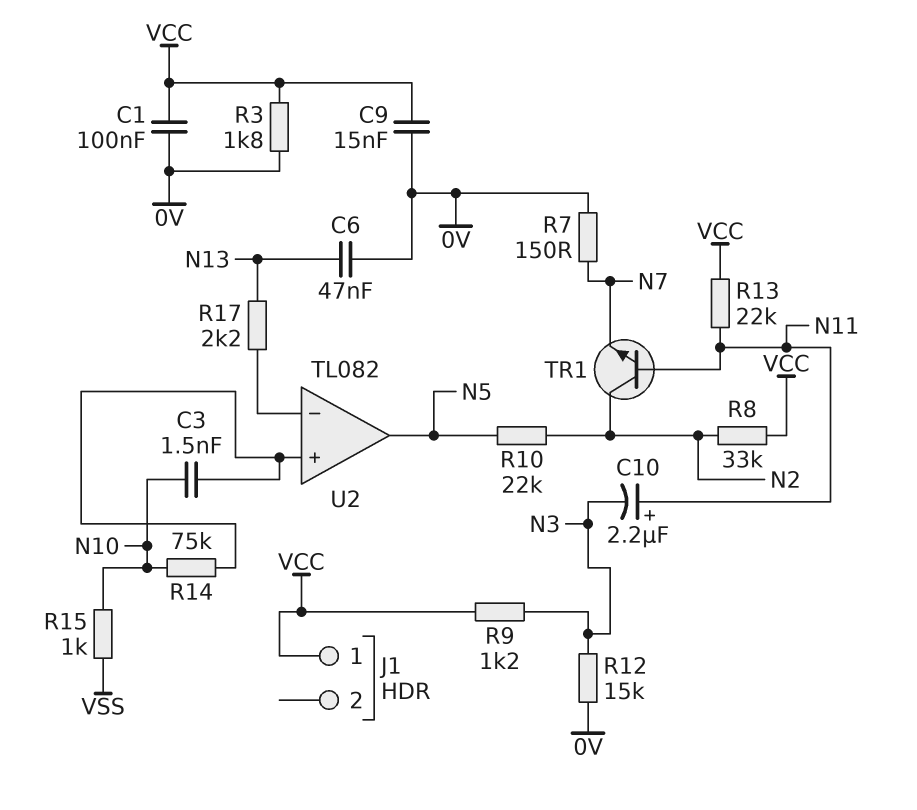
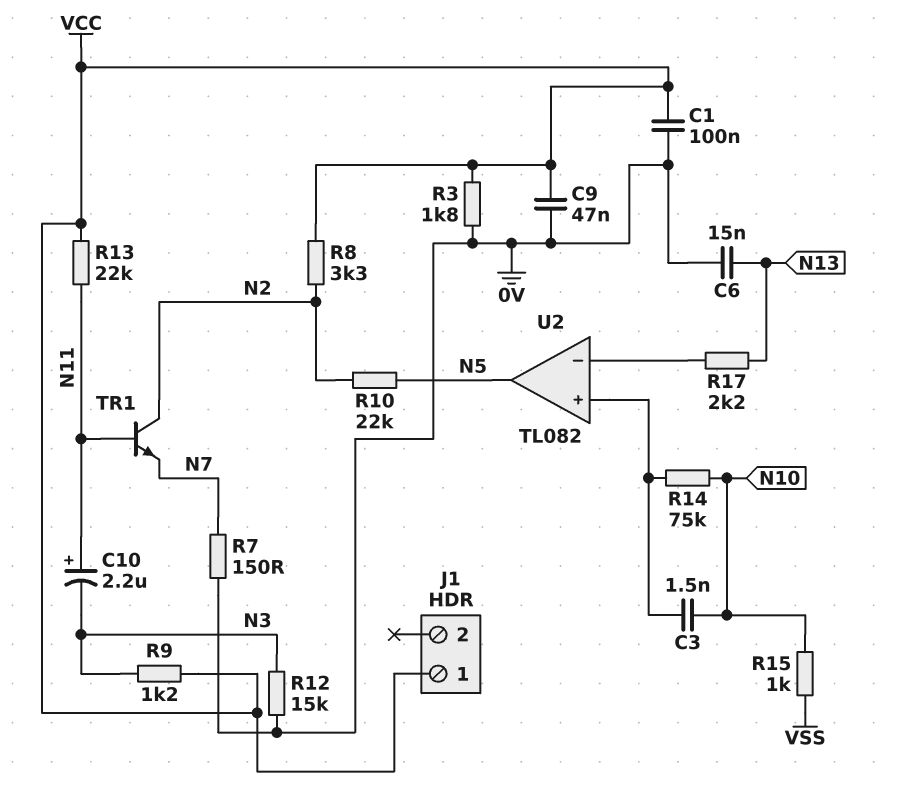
C6: 47nF (0V, N13) -> 15nF (0V, N13)
C9: 15nF (0V, VCC) -> 47nF (0V, VCC)
R8: 33k (N2, VCC) -> 3.3k (N2, VCC)

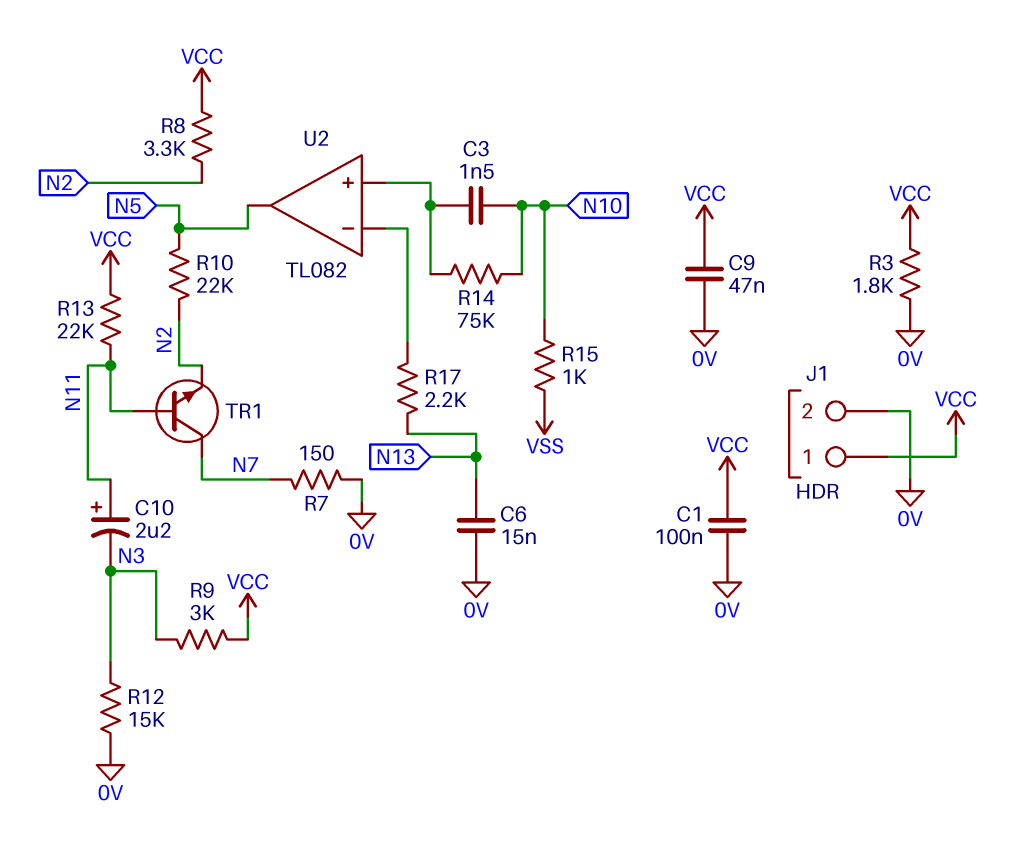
J1 pin 2: none -> 0V
R9: 1.2k (N3, VCC) -> 3k (N3, VCC)
TR1: NPN (B N11, C N2, E N7) -> NPN (B N11, C N7, E N2)

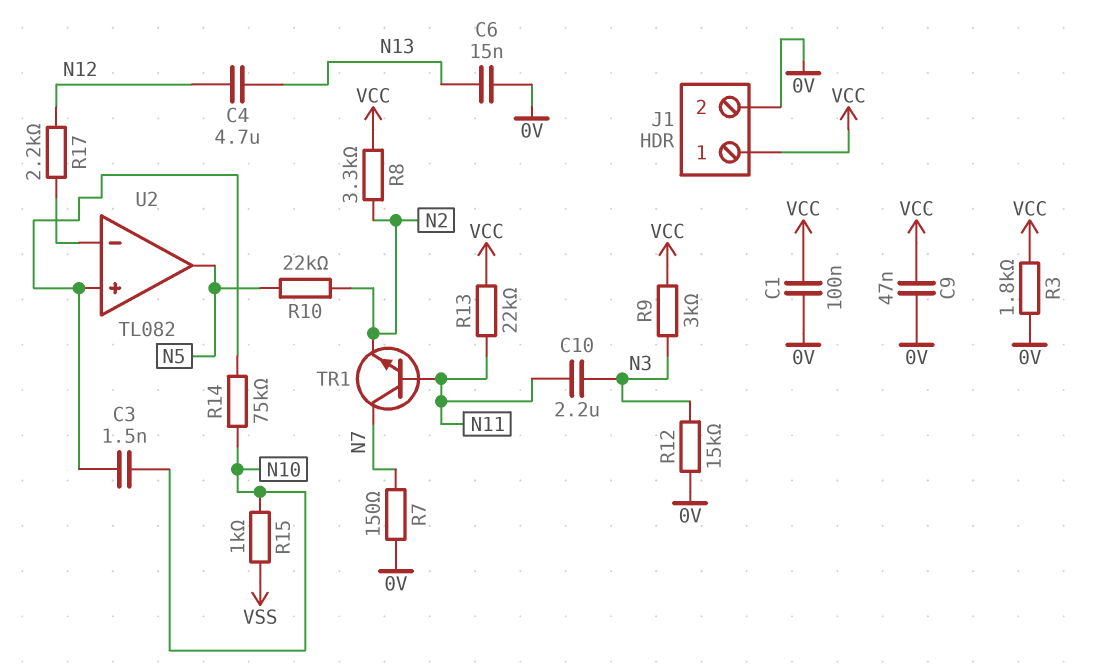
C4: none -> 4.7uF (N12, N13)
C10: 2.2uF (plus N11, minus N3) -> 2.2uF (N3, N11)
R17: 2.2k (N13, U2/in-) -> 2.2k (N12, U2/in-)

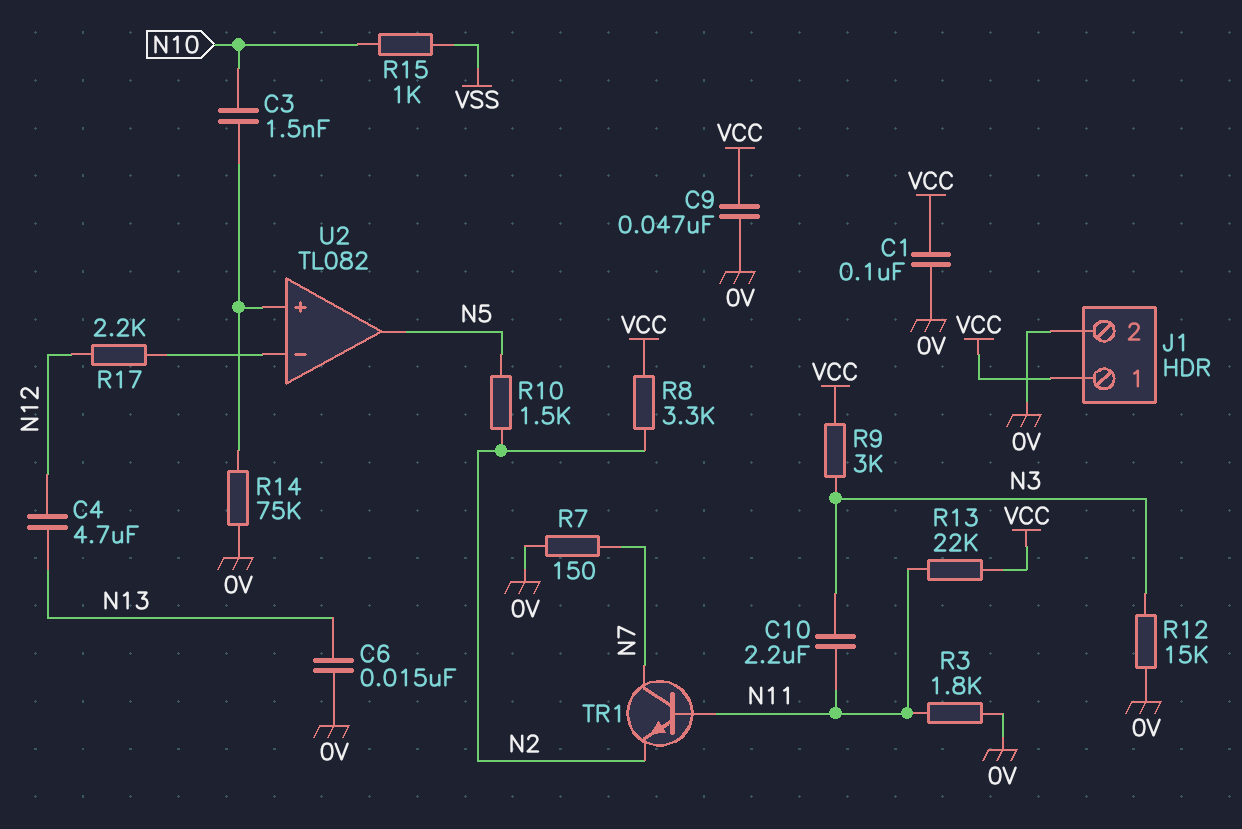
R3: 1.8k (0V, VCC) -> 1.8k (0V, N11)
R10: 22k (N2, N5) -> 1.5k (N2, N5)
R14: 75k (N10, U2/in+) -> 75k (0V, U2/in+)

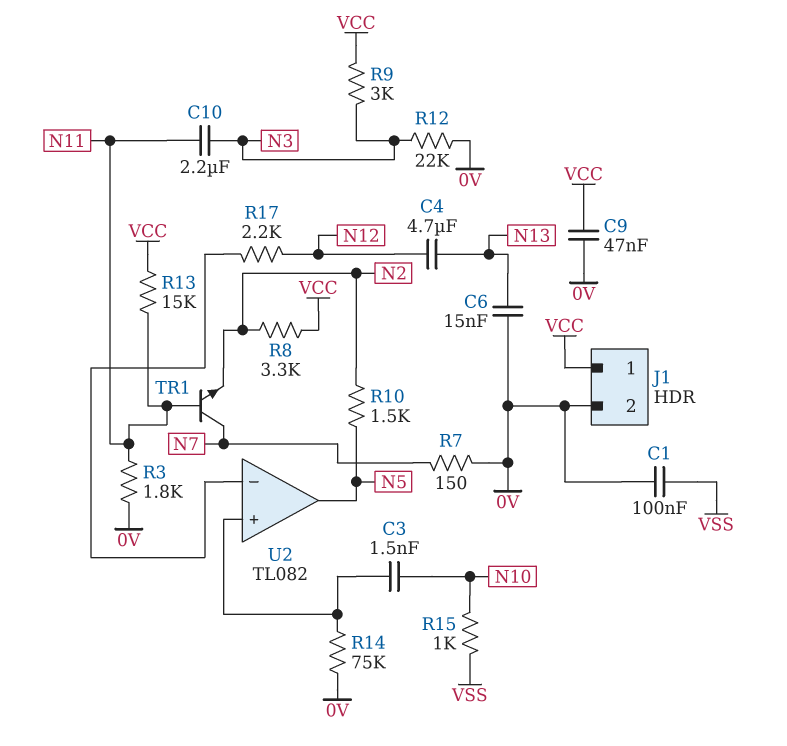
C1: 100nF (0V, VCC) -> 100nF (0V, VSS)
R12: 15k (0V, N3) -> 22k (0V, N3)
R13: 22k (N11, VCC) -> 15k (N11, VCC)

